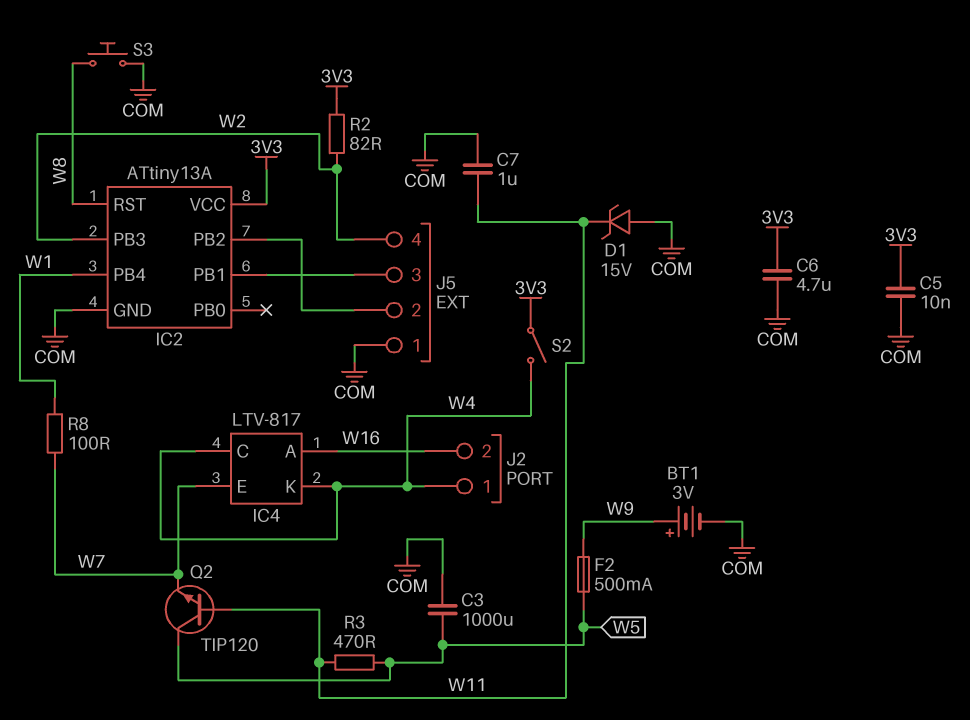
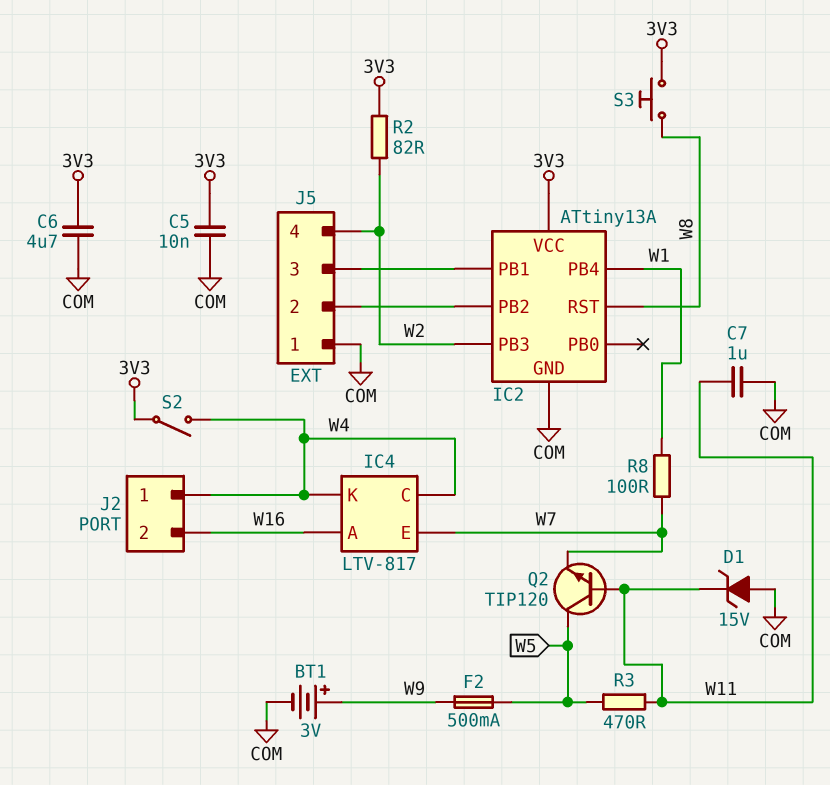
C3: 1000uF (COM, W5) -> none
S3: button (COM, W8) -> button (3V3, W8)

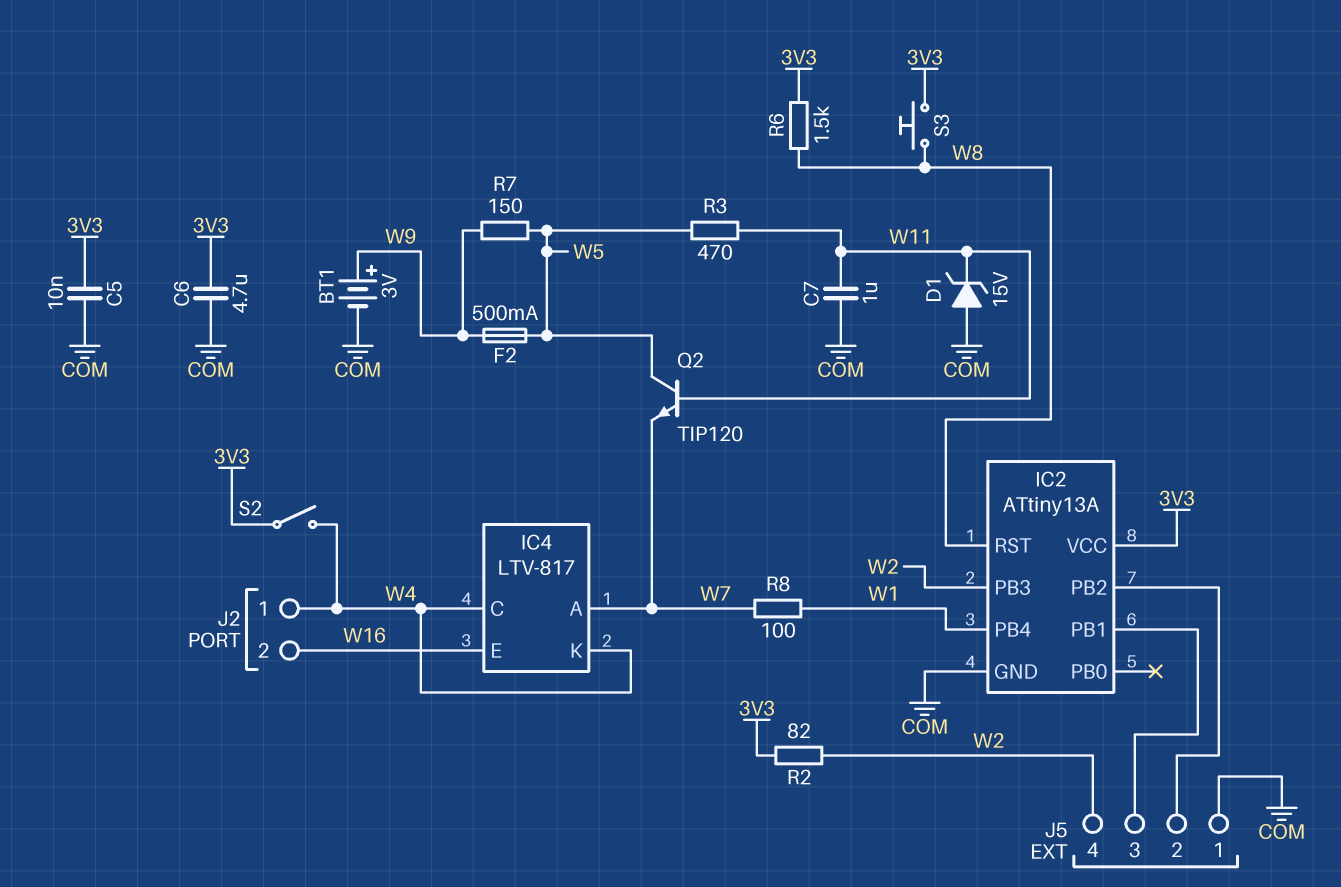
IC4 pin A: W16 -> W7
IC4 pin E: W7 -> W16
R6: none -> 1.5k (3V3, W8)
R7: none -> 150 (W5, W9)

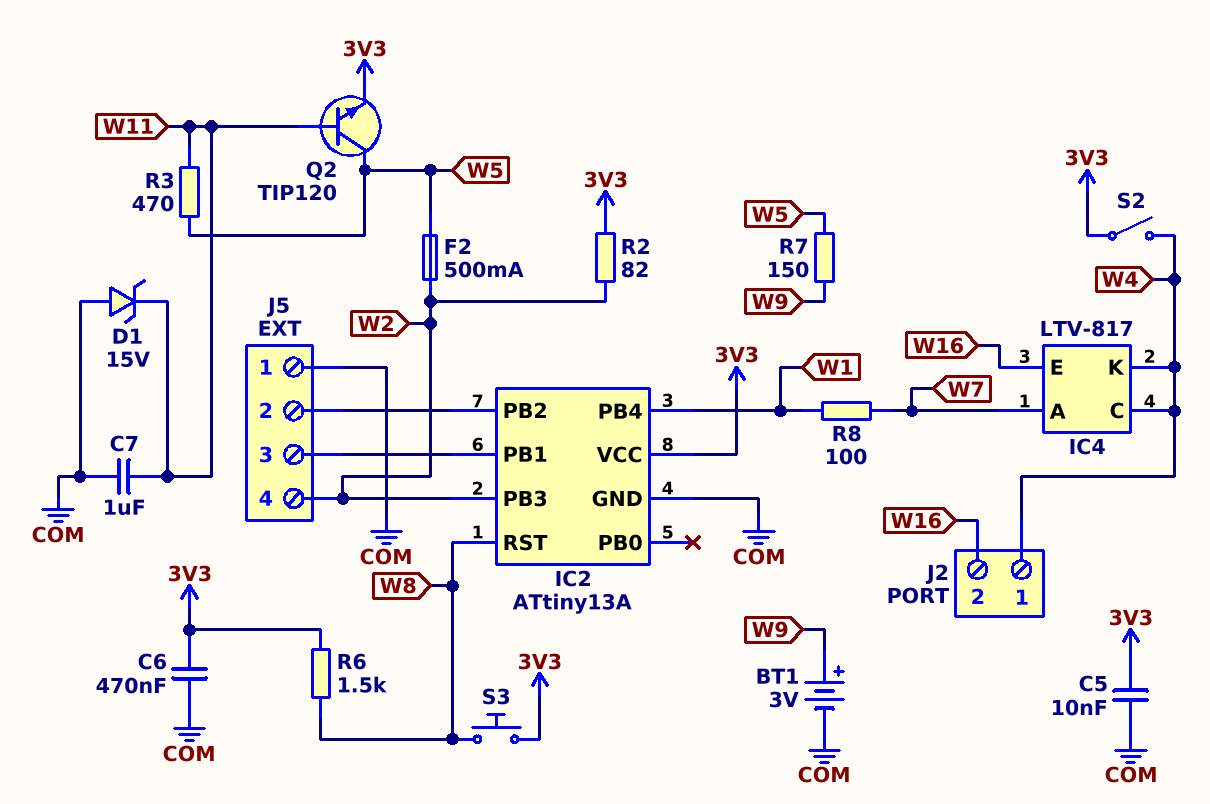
C6: 4.7uF (3V3, COM) -> 470nF (3V3, COM)
F2: 500mA (W5, W9) -> 500mA (W2, W5)
Q2: NPN TIP120 (B W11, C W5, E W7) -> NPN TIP120 (B W11, C W5, E 3V3)

